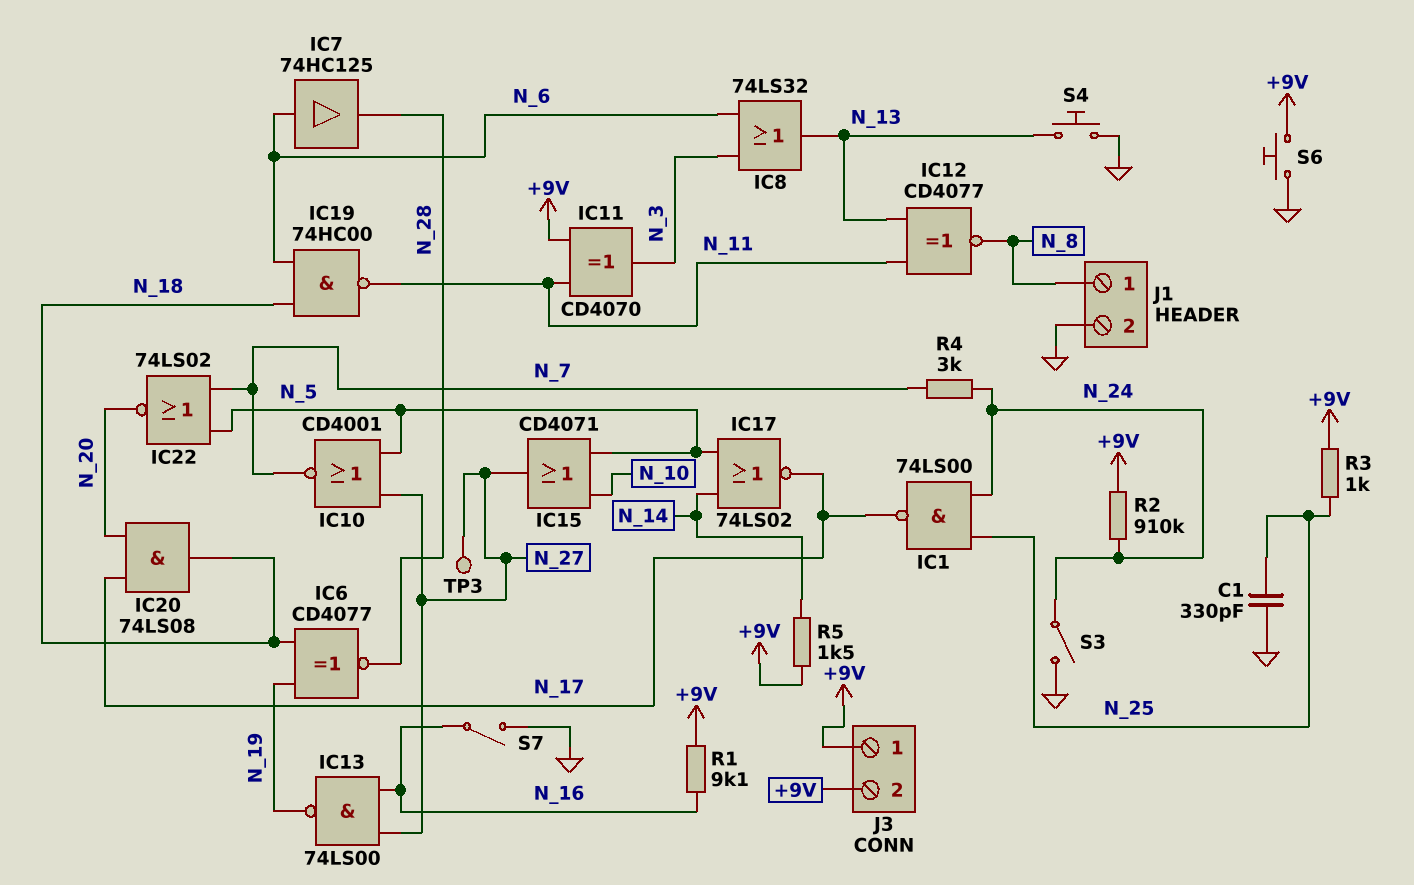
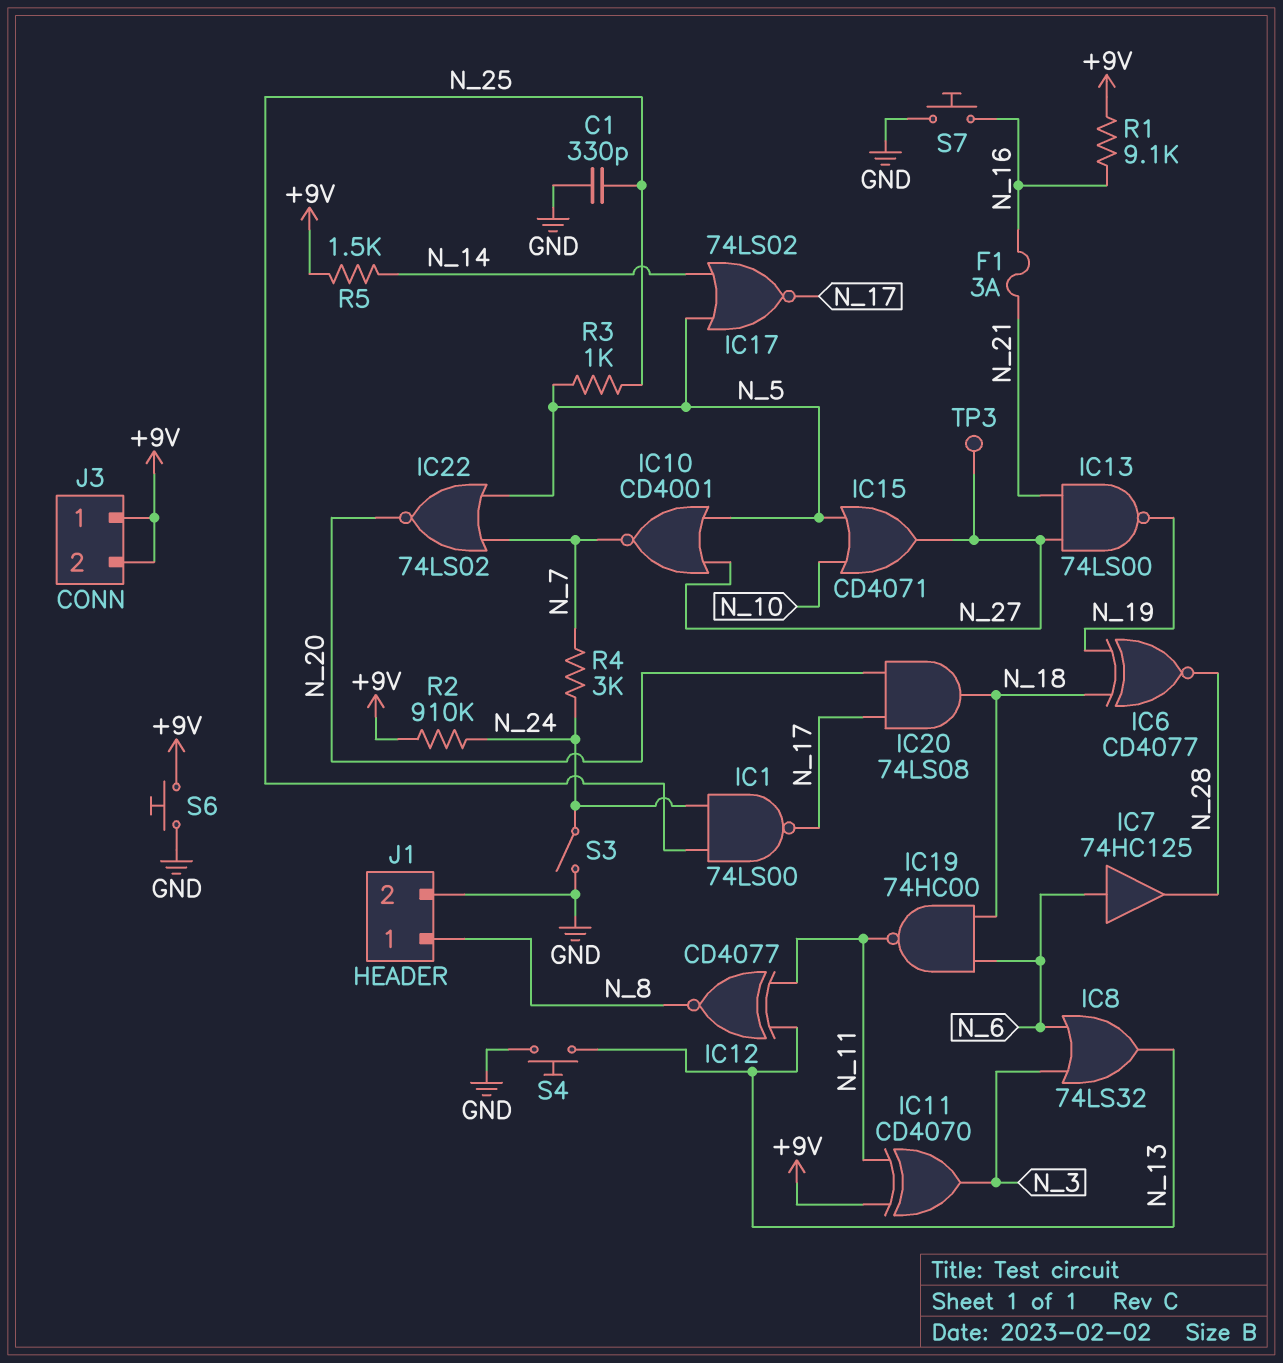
F1: none -> 3A (N_16, N_21)
IC13: NAND 74LS00 (in N_16, in N_27, out N_19) -> NAND 74LS00 (in N_21, in N_27, out N_19)
R3: 1k (+9V, N_25) -> 1k (N_5, N_25)
S7: switch (GND, N_16) -> button (GND, N_16)

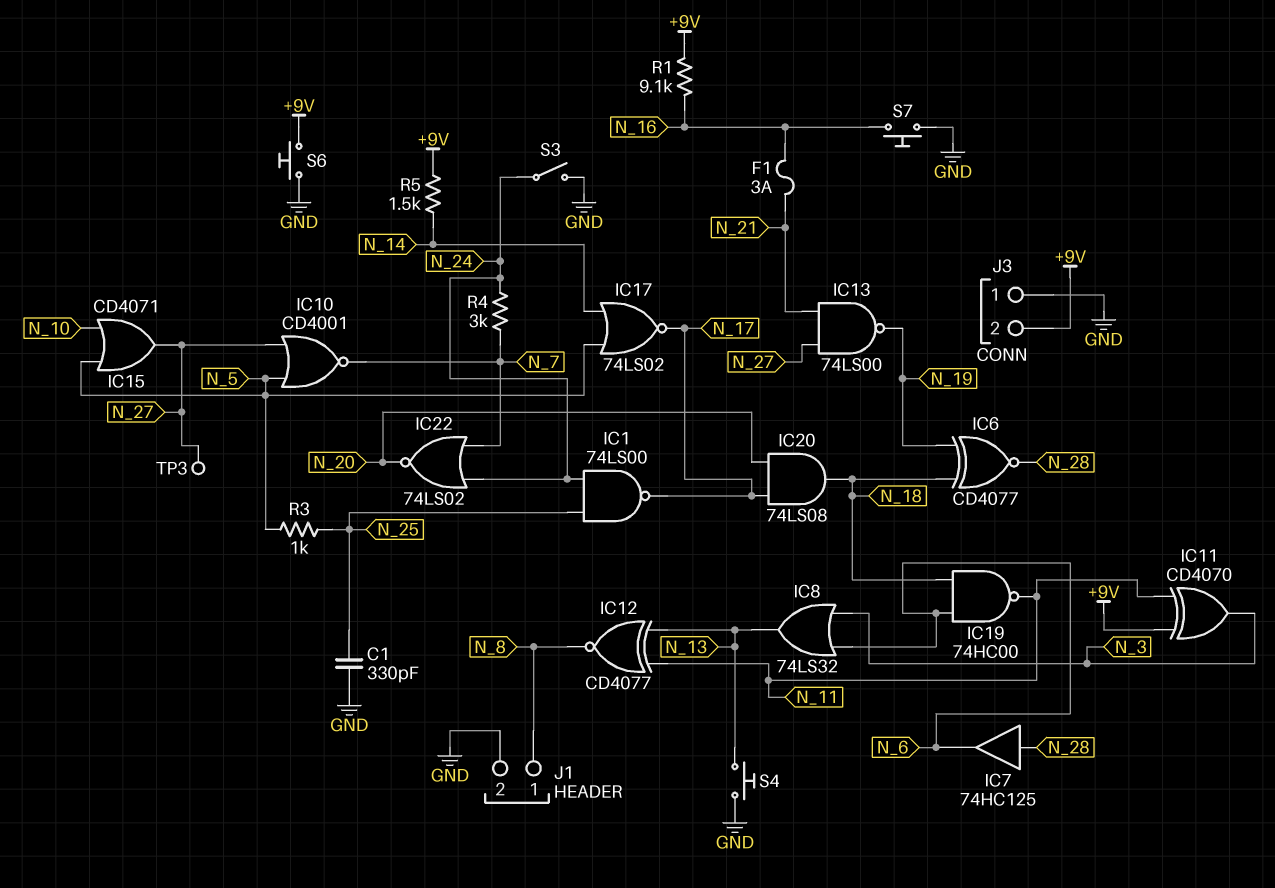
IC7: buffer 74HC125 (in N_6, out N_28) -> buffer 74HC125 (in N_28, out N_6)
IC22: NOR 74LS02 (in N_5, in N_7, out N_20) -> NOR 74LS02 (in N_7, in N_24, out N_20)
J3 pin 1: +9V -> GND
R2: 910k (+9V, N_24) -> none

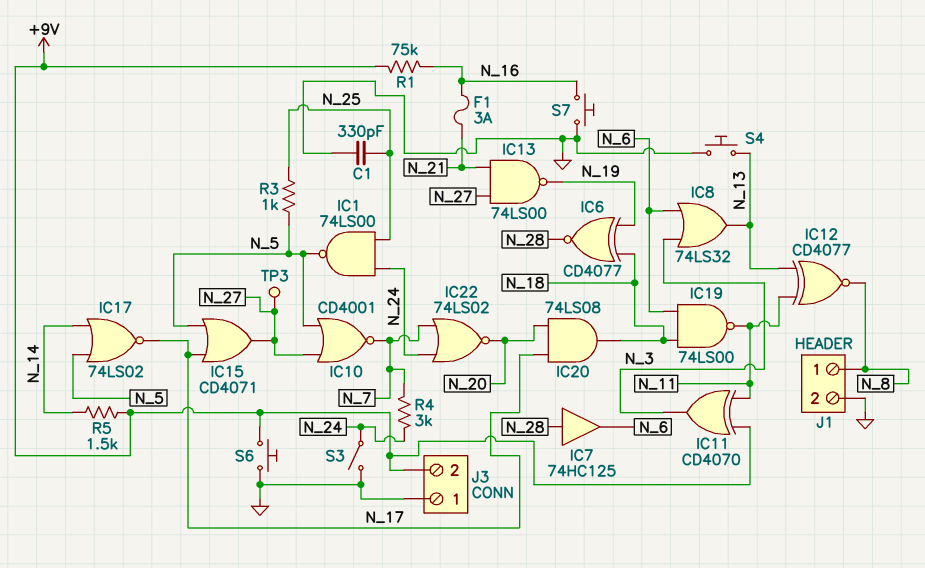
IC1: NAND 74LS00 (in N_24, in N_25, out N_17) -> NAND 74LS00 (in N_24, in N_25, out N_5)
IC15: OR CD4071 (in N_5, in N_10, out N_27) -> OR CD4071 (in N_5, in N_17, out N_27)
IC19: NAND 74HC00 (in N_6, in N_18, out N_11) -> NAND 74LS00 (in N_6, in N_18, out N_11)
R1: 9.1k (+9V, N_16) -> 75k (+9V, N_16)

